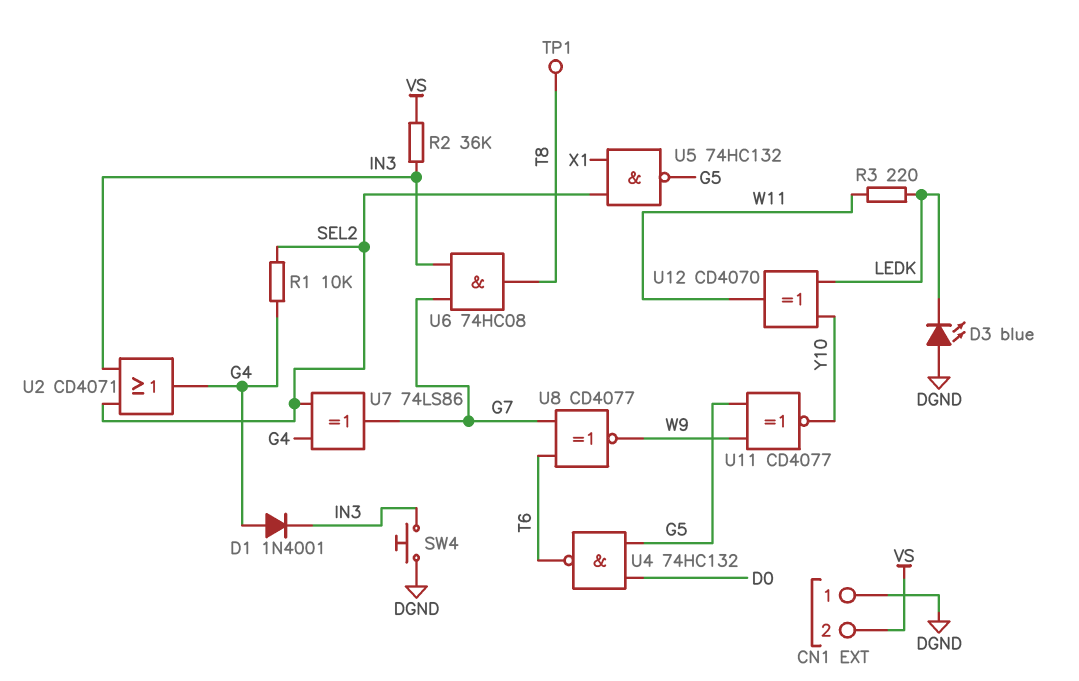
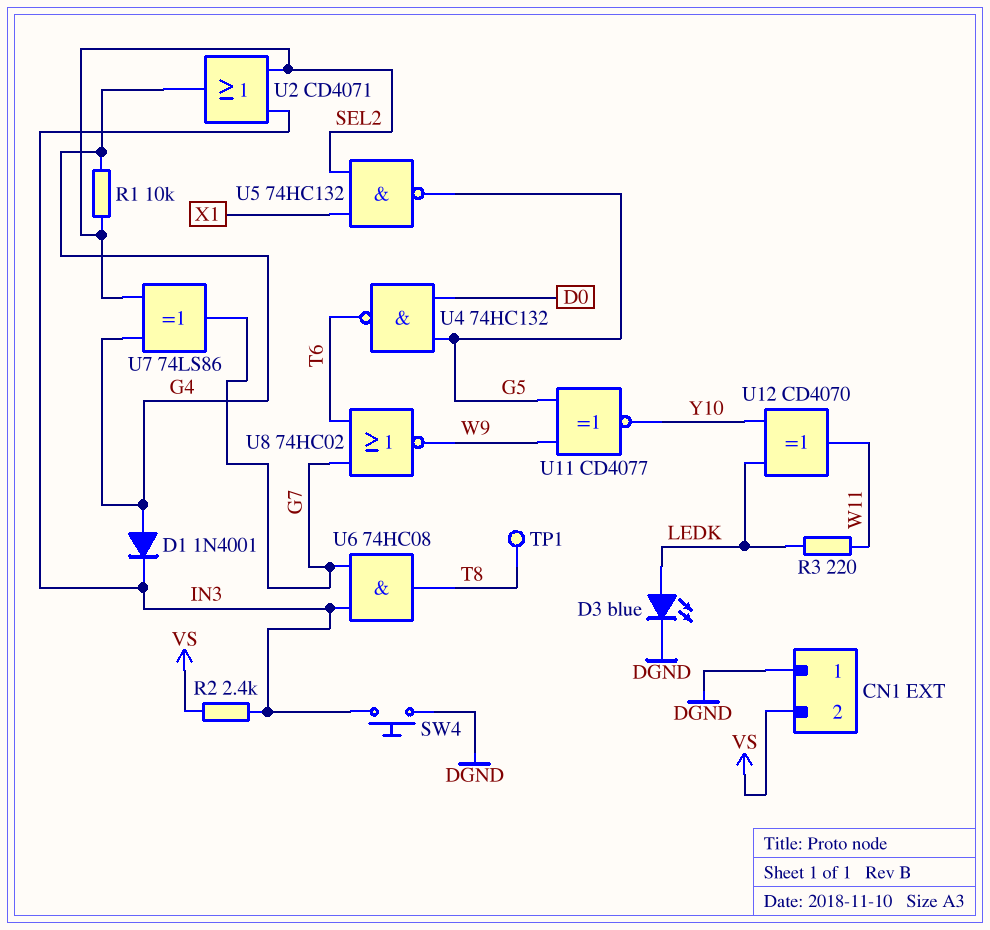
D3: LED blue (A DGND, K LEDK) -> LED blue (A LEDK, K DGND)
R2: 36k (IN3, VS) -> 2.4k (IN3, VS)
U8: XNOR CD4077 (in G7, in T6, out W9) -> NOR 74HC02 (in G7, in T6, out W9)

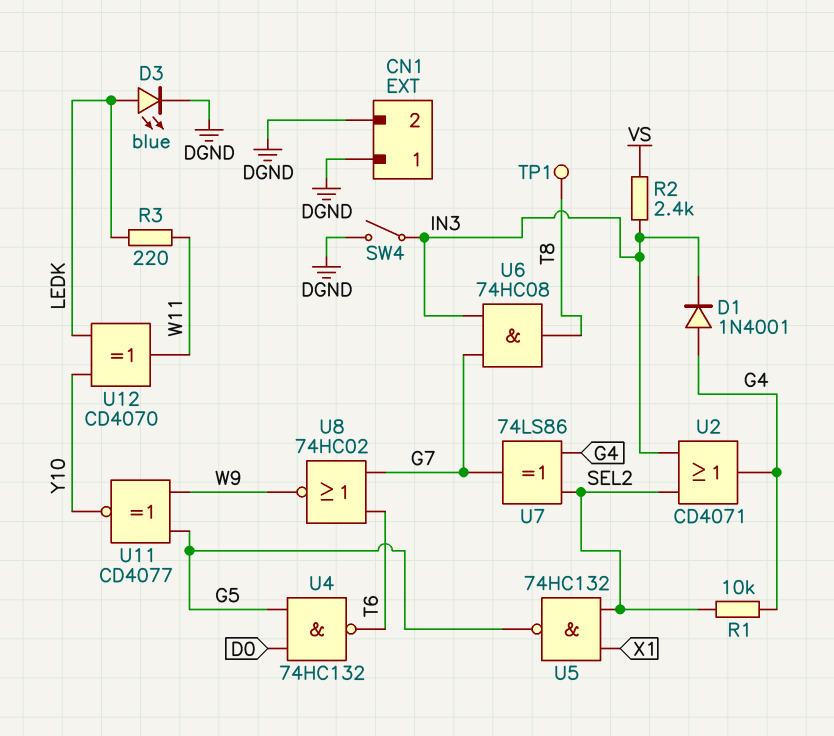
CN1 pin 2: VS -> DGND
SW4: button (DGND, IN3) -> switch (DGND, IN3)

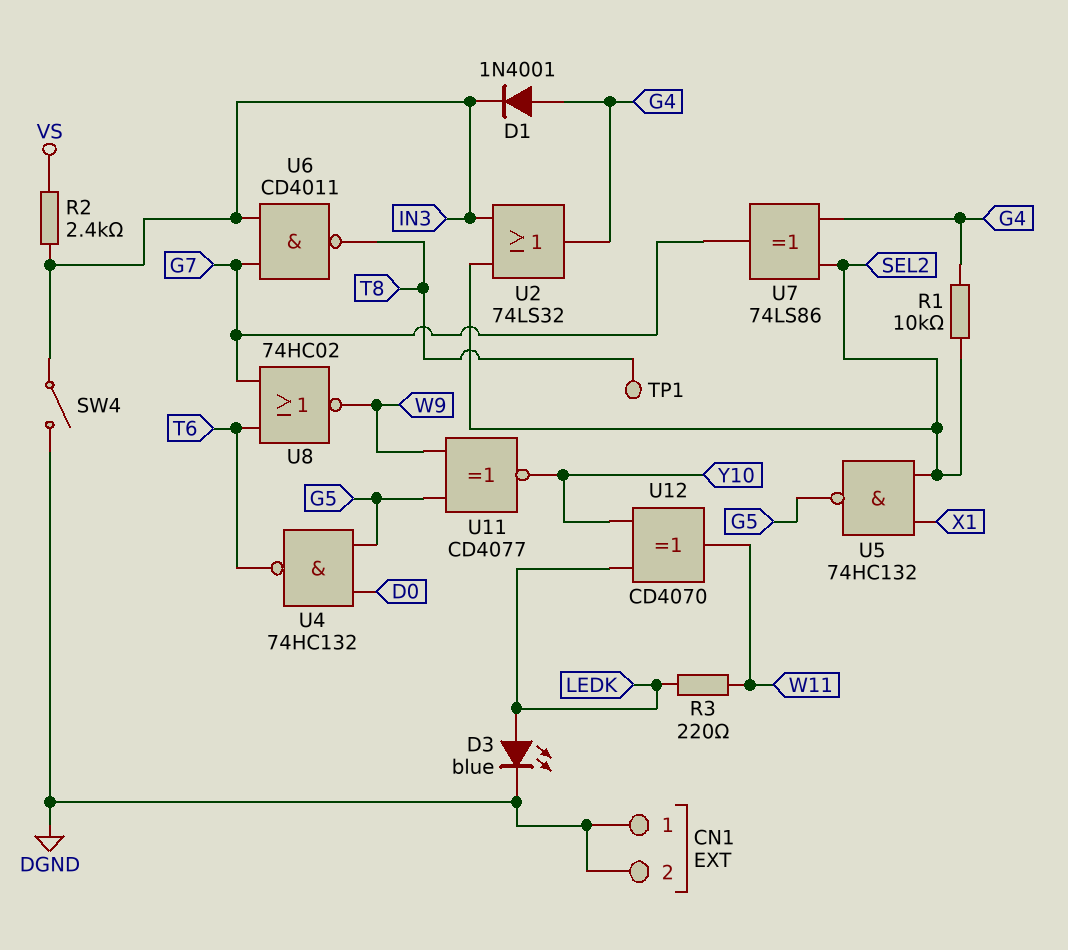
U2: OR CD4071 (in IN3, in SEL2, out G4) -> OR 74LS32 (in IN3, in SEL2, out G4)
U6: AND 74HC08 (in G7, in IN3, out T8) -> NAND CD4011 (in G7, in IN3, out T8)

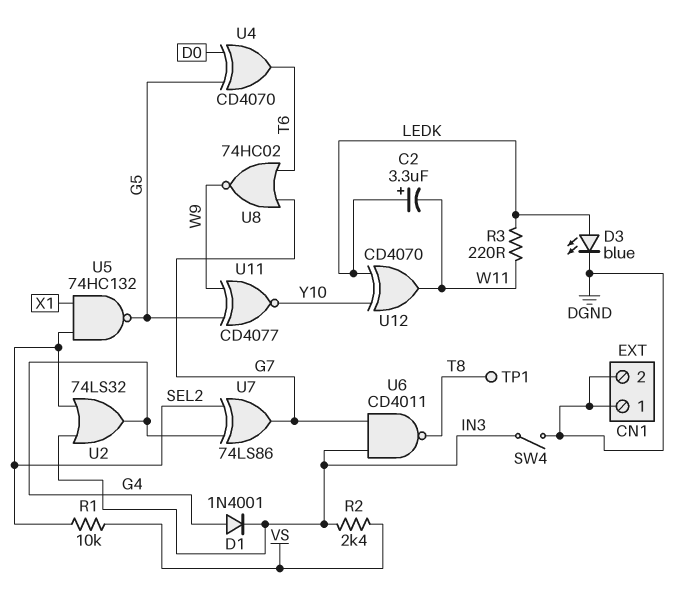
C2: none -> 3.3uF (plus LEDK, minus W11)
R1: 10k (G4, SEL2) -> 10k (SEL2, VS)
U4: NAND 74HC132 (in D0, in G5, out T6) -> XOR CD4070 (in D0, in G5, out T6)

